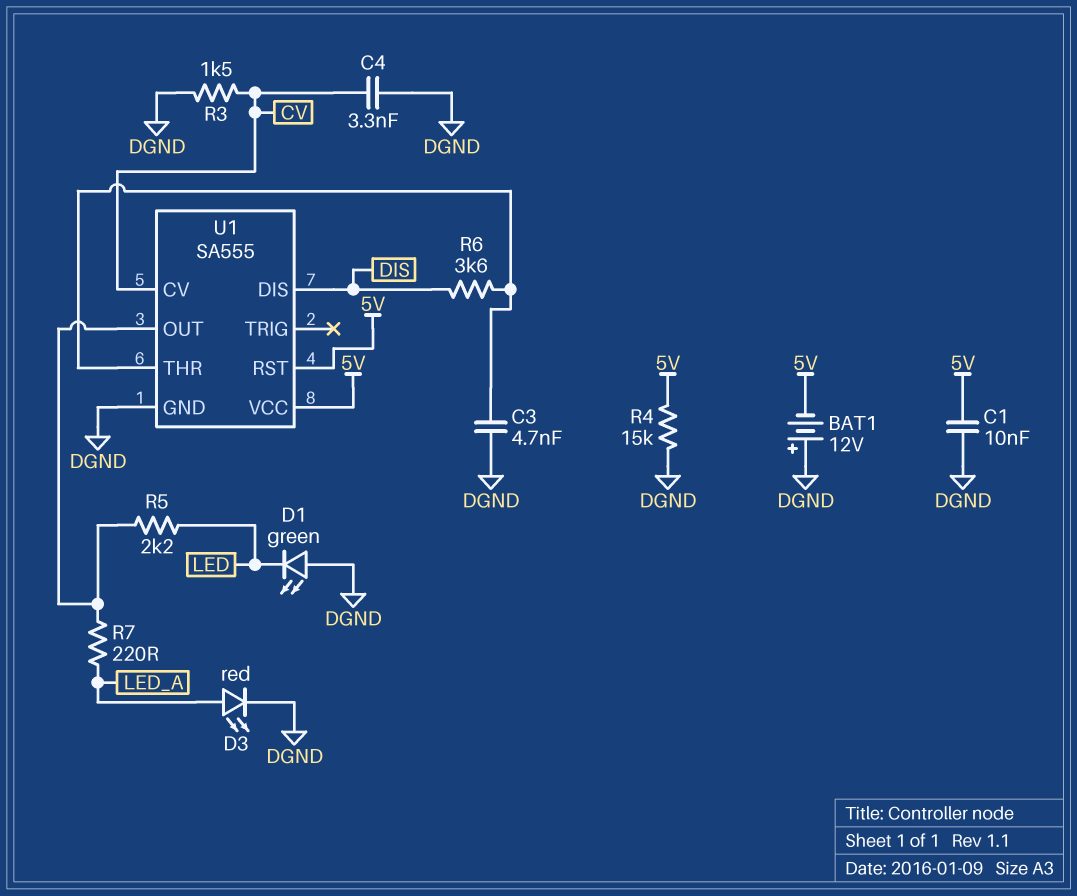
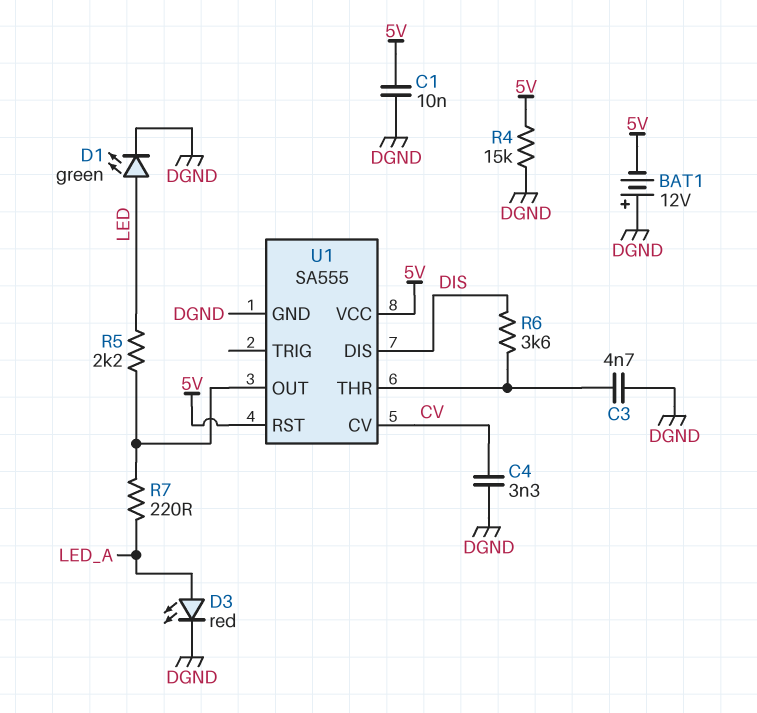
D1: LED green (A DGND, K LED) -> LED green (A LED, K DGND)
R3: 1.5k (CV, DGND) -> none

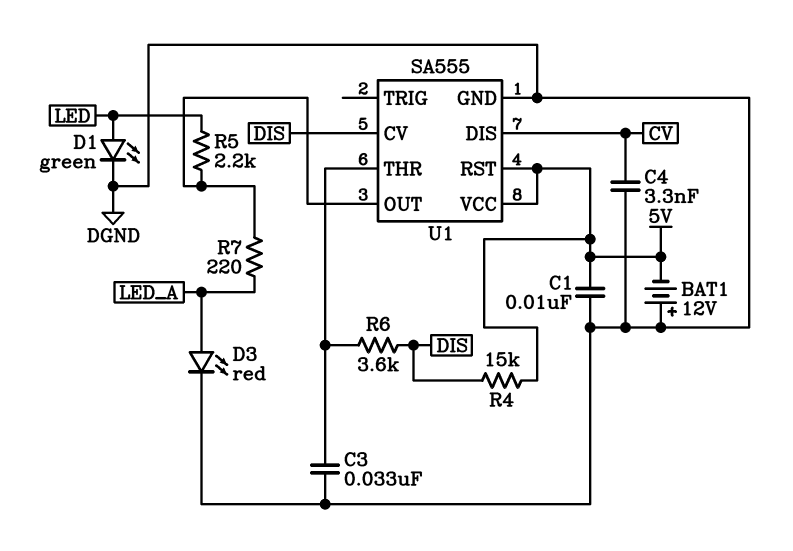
C3: 4.7nF (DGND, U1/THR) -> 33nF (DGND, U1/THR)
R4: 15k (5V, DGND) -> 15k (5V, DIS)
U1 pin CV: CV -> DIS
U1 pin DIS: DIS -> CV

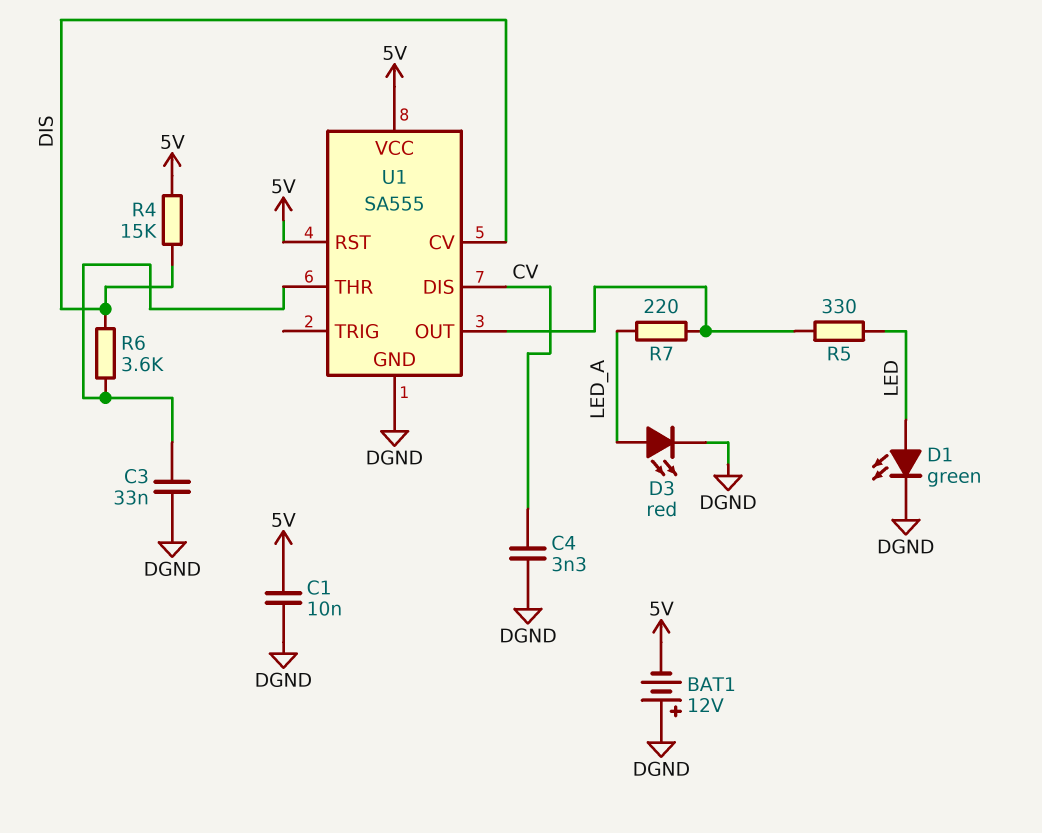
R5: 2.2k (LED, U1/OUT) -> 330 (LED, U1/OUT)

